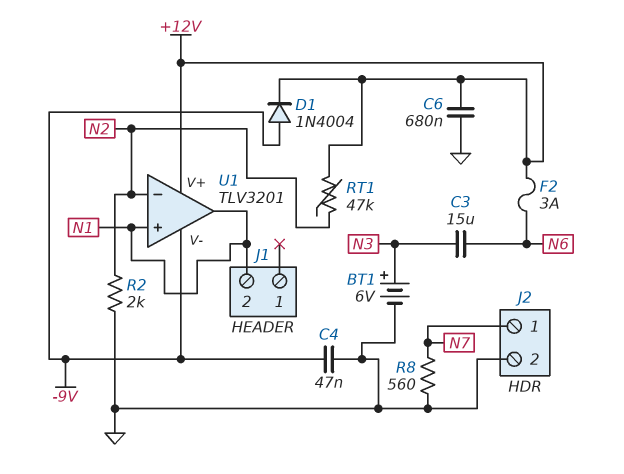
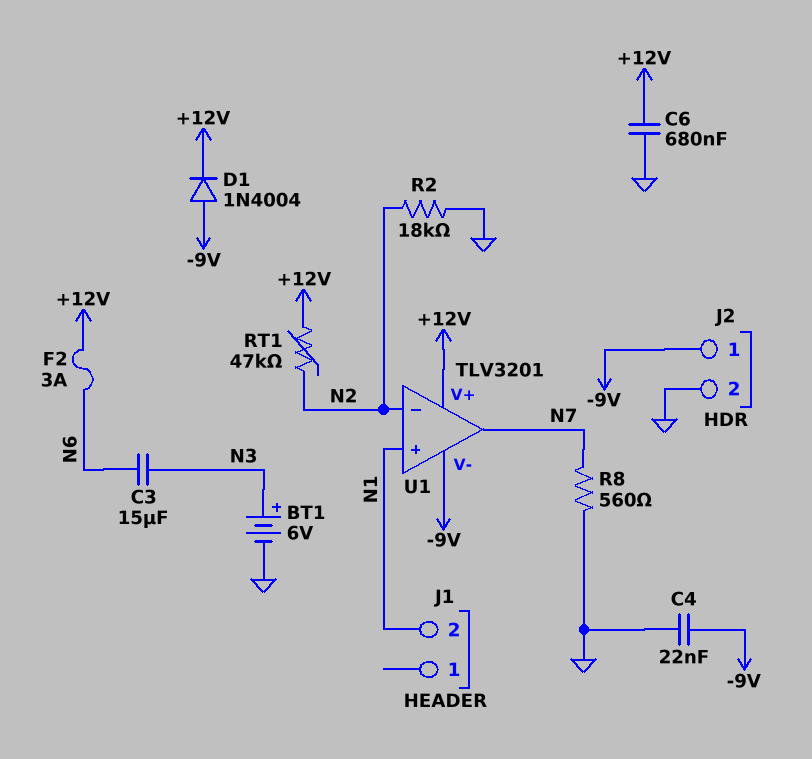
C4: 47nF (-9V, GND) -> 22nF (-9V, GND)
J2 pin 1: N7 -> -9V
R2: 2k (GND, N2) -> 18k (GND, N2)
U1 pin out: N1 -> N7

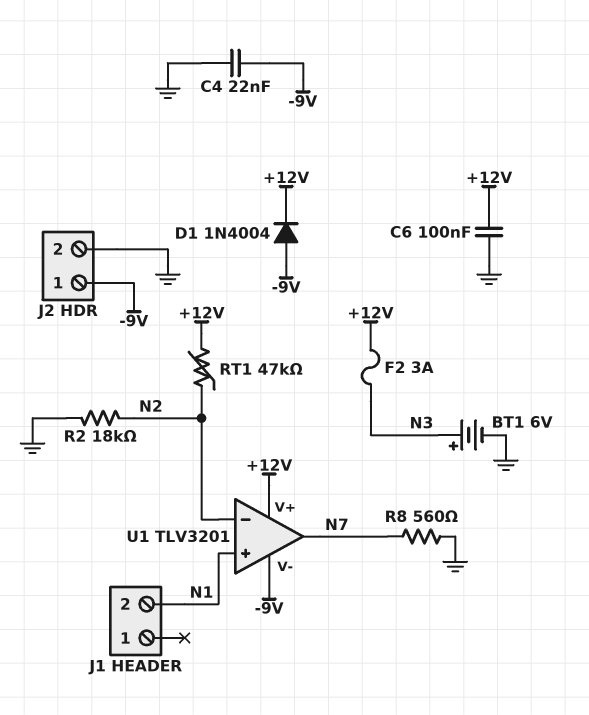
C3: 15uF (N3, N6) -> none
C6: 680nF (+12V, GND) -> 100nF (+12V, GND)
F2: 3A (+12V, N6) -> 3A (+12V, N3)

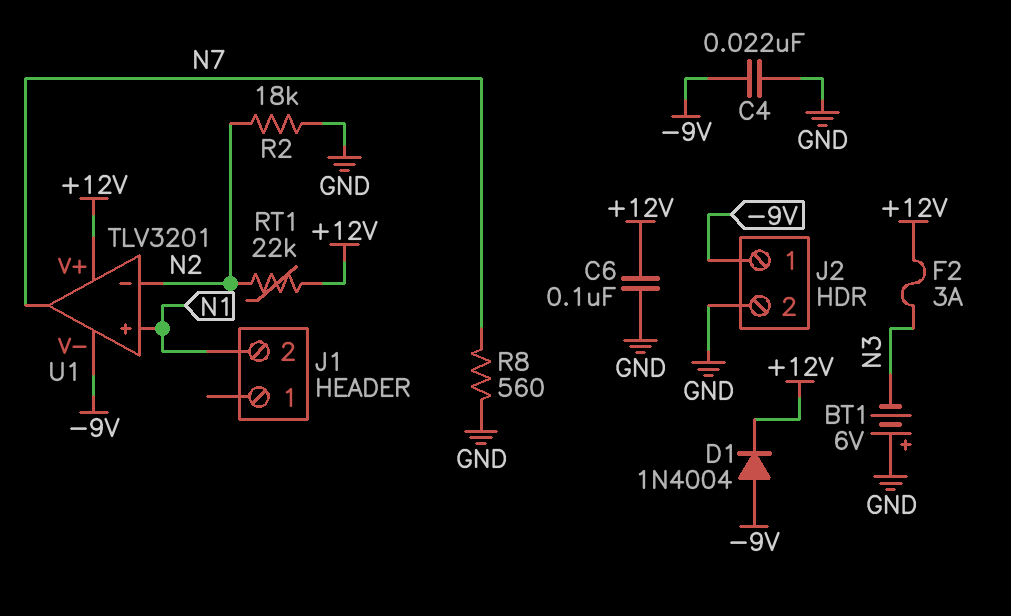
BT1: 6V (plus N3, minus GND) -> 6V (plus GND, minus N3)
RT1: 47k (+12V, N2) -> 22k (+12V, N2)

